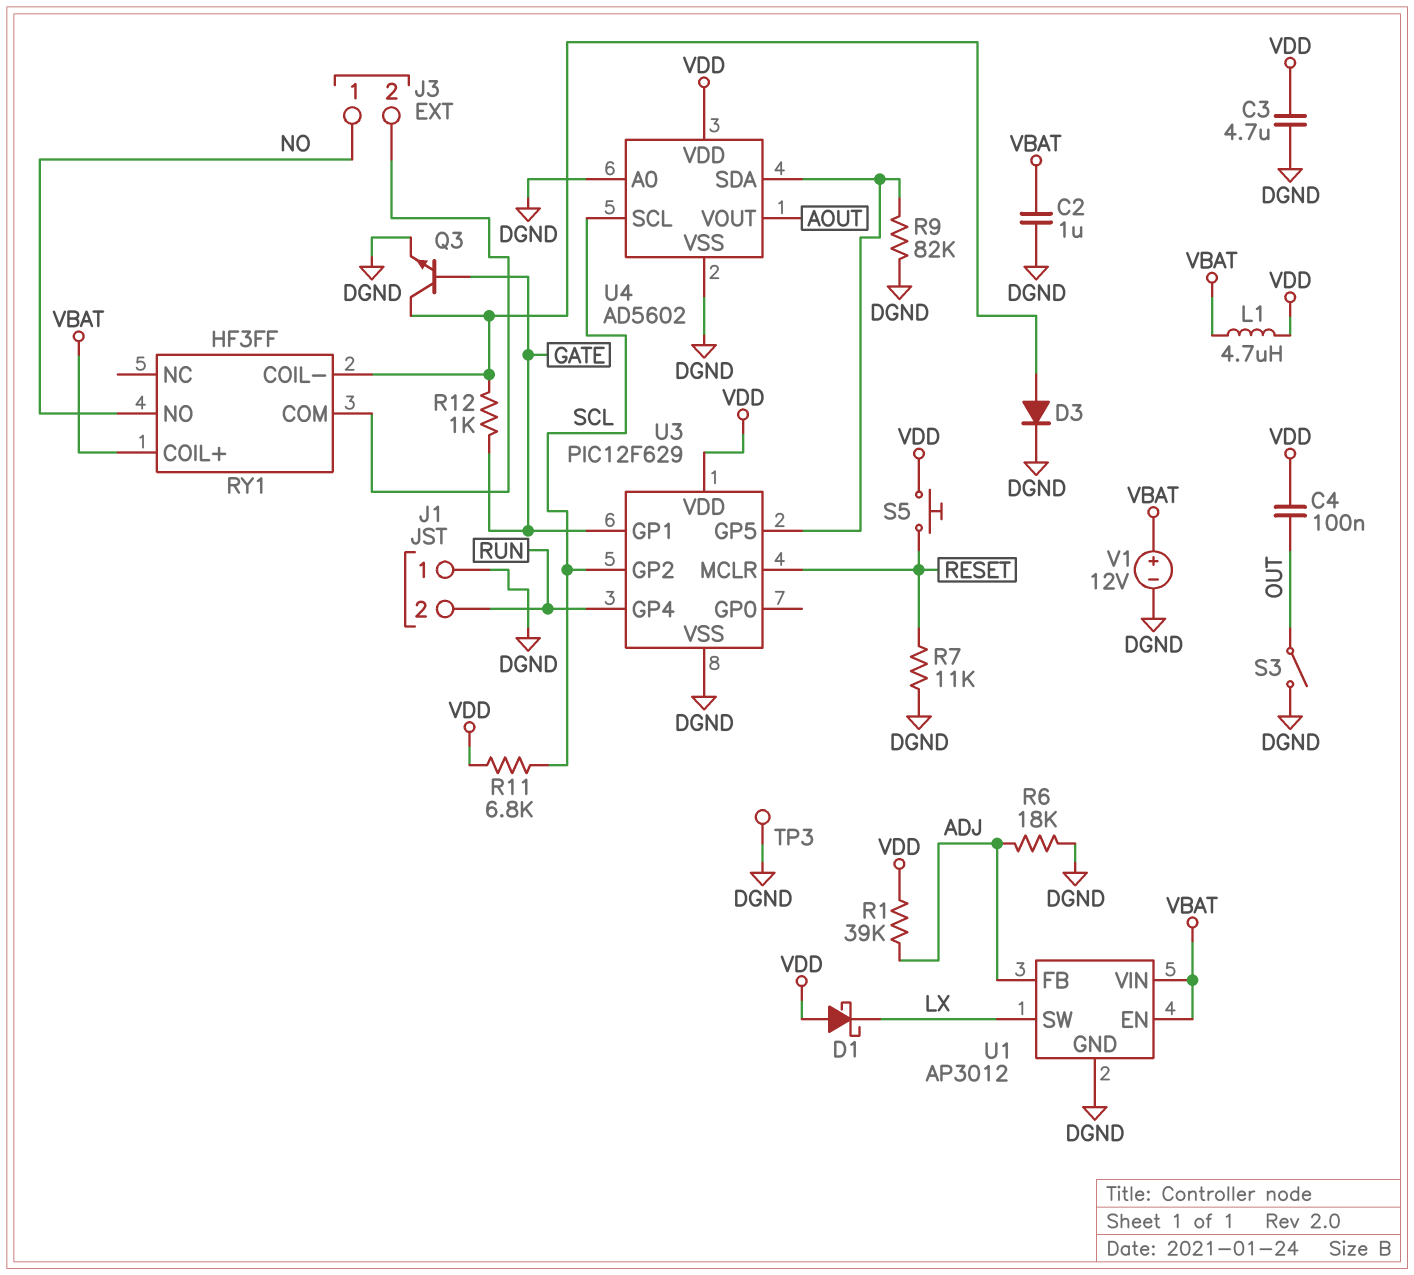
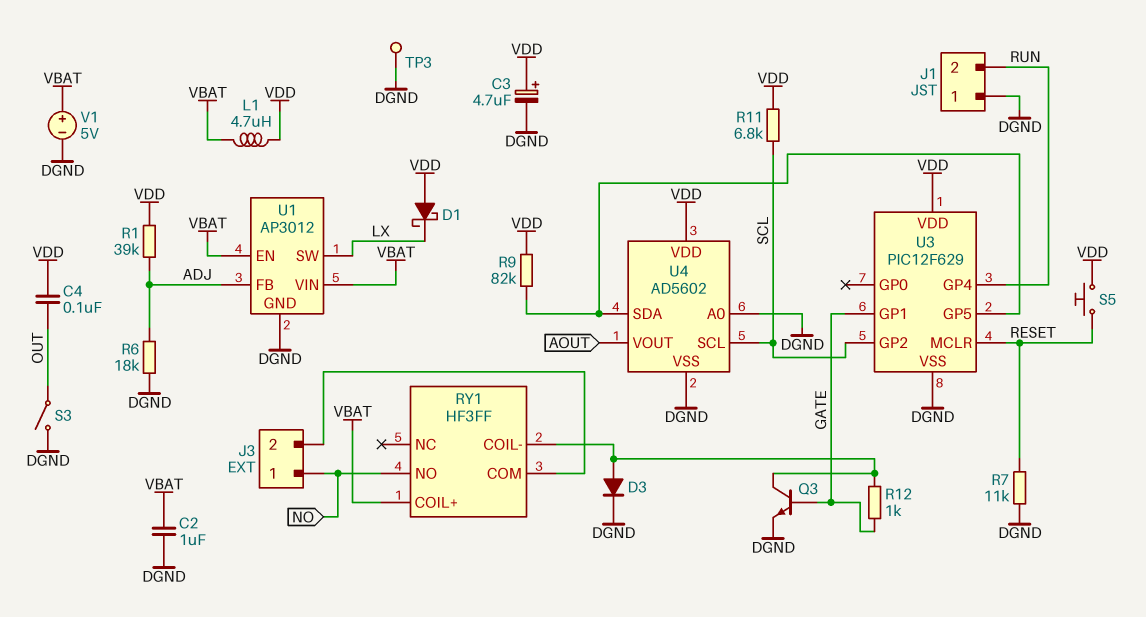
C3: 4.7uF (DGND, VDD) -> 4.7uF (plus VDD, minus DGND)
R9: 82k (DGND, U3/GP5) -> 82k (U3/GP5, VDD)
V1: 12V (plus VBAT, minus DGND) -> 5V (plus VBAT, minus DGND)

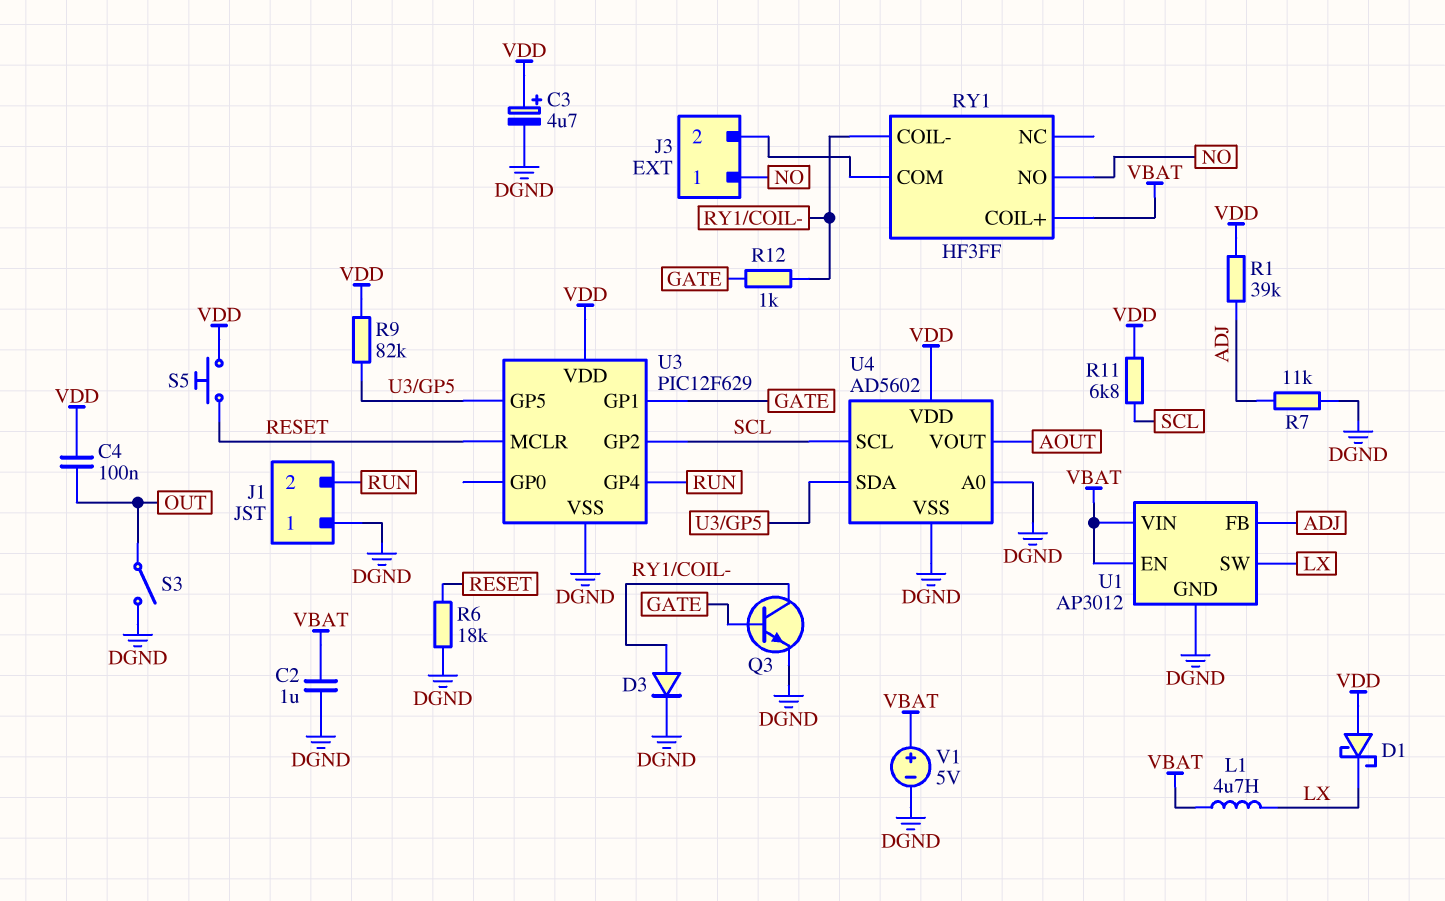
L1: 4.7uH (VBAT, VDD) -> 4.7uH (LX, VBAT)
R6: 18k (ADJ, DGND) -> 18k (DGND, RESET)
R7: 11k (DGND, RESET) -> 11k (ADJ, DGND)
TP3: test point (DGND) -> none

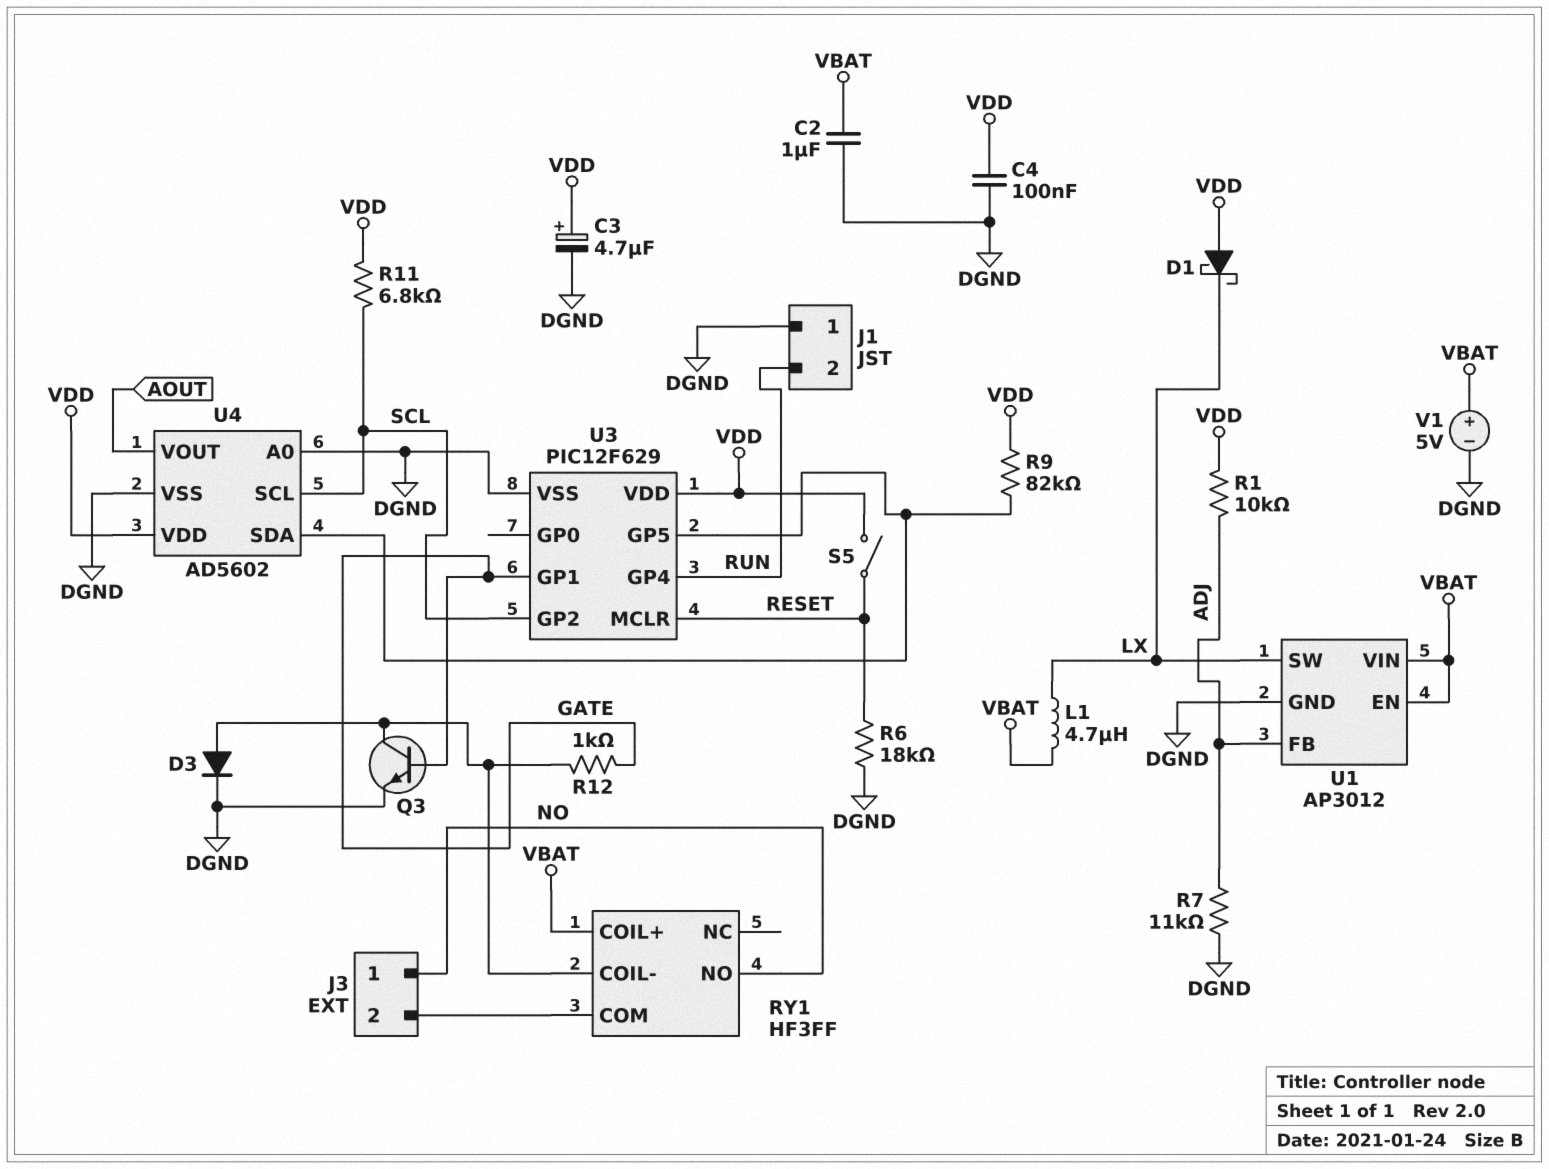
C4: 100nF (OUT, VDD) -> 100nF (DGND, VDD)
R1: 39k (ADJ, VDD) -> 10k (ADJ, VDD)
S3: switch (DGND, OUT) -> none
S5: button (RESET, VDD) -> switch (RESET, VDD)

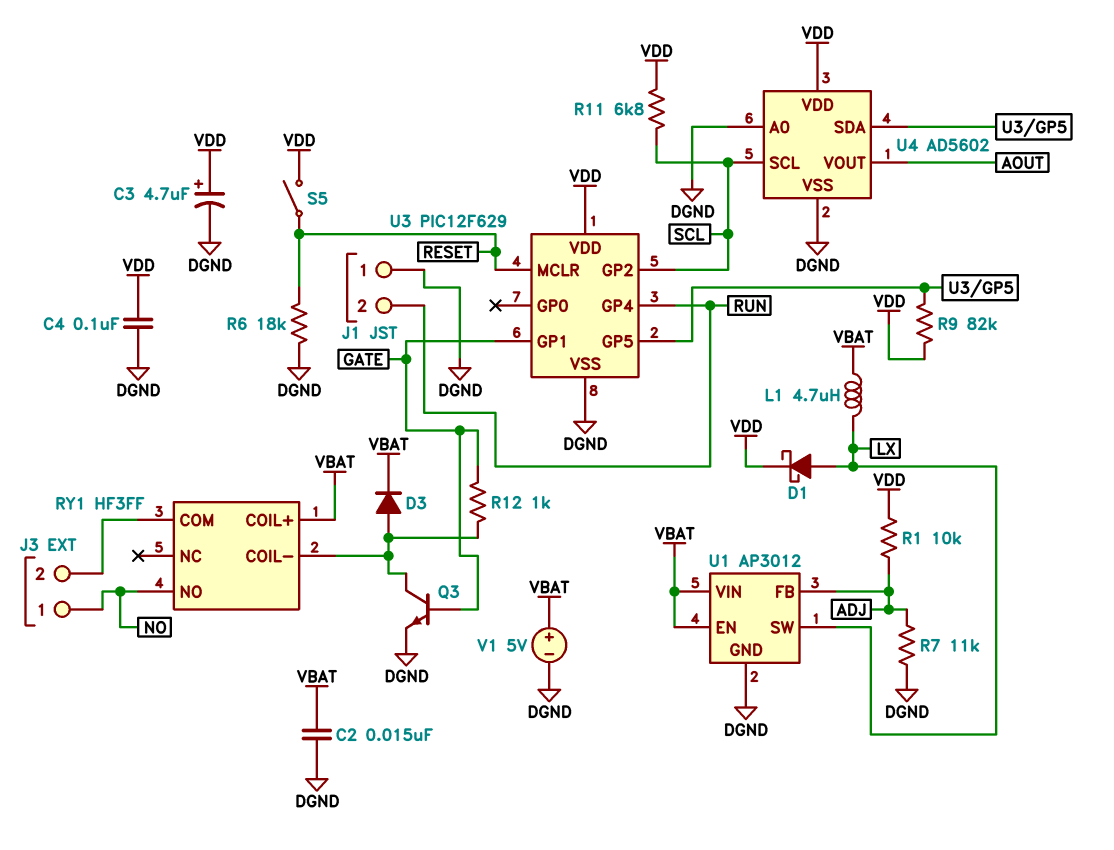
C2: 1uF (DGND, VBAT) -> 15nF (DGND, VBAT)
D1: schottky (A VDD, K LX) -> schottky (A LX, K VDD)
D3: diode (A RY1/COIL-, K DGND) -> diode (A RY1/COIL-, K VBAT)

